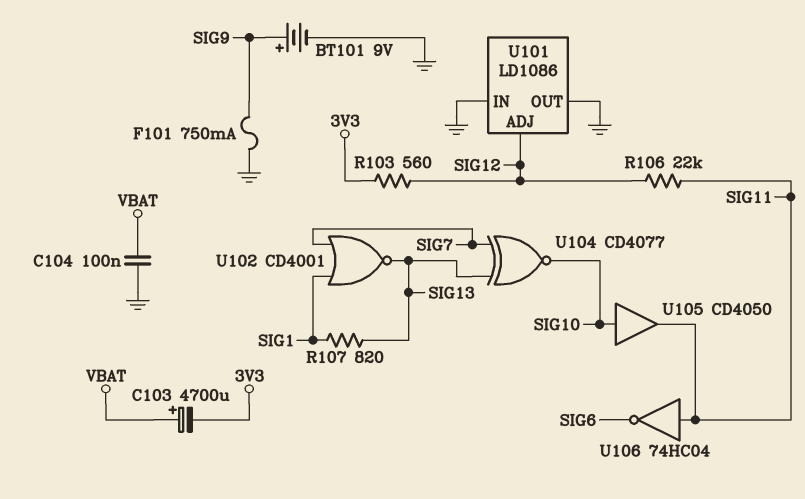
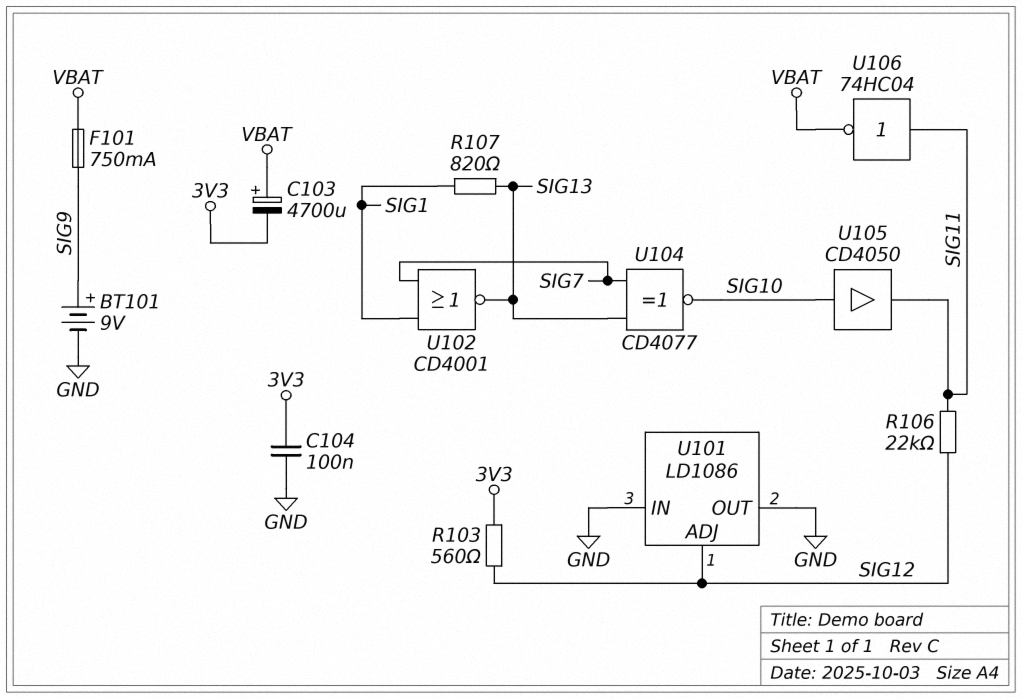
C104: 100nF (GND, VBAT) -> 100nF (3V3, GND)
F101: 750mA (GND, SIG9) -> 750mA (SIG9, VBAT)
U106: NOT 74HC04 (in SIG11, out SIG6) -> NOT 74HC04 (in SIG11, out VBAT)

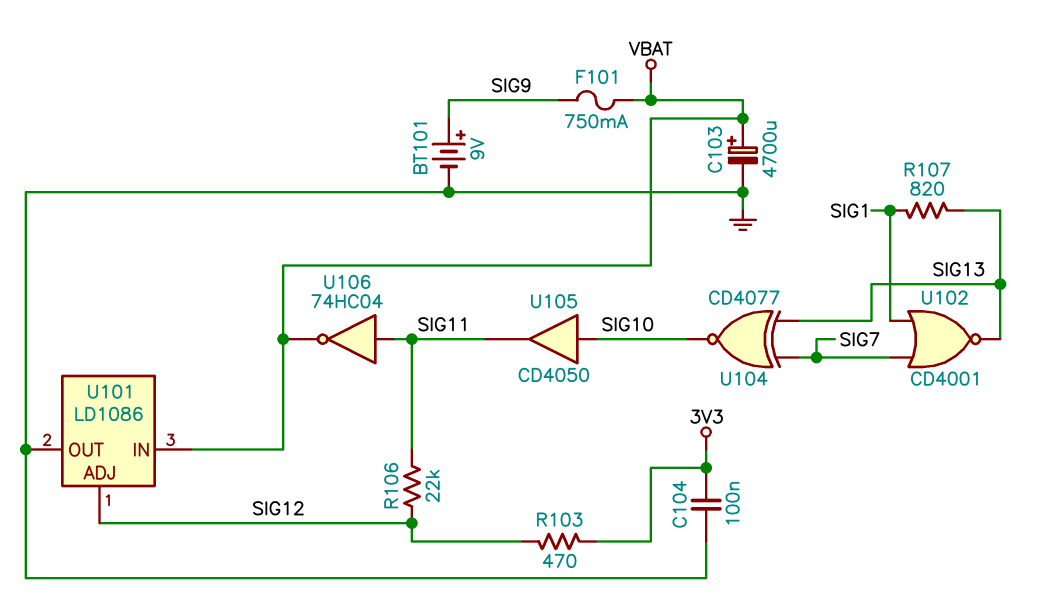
C103: 4700uF (plus VBAT, minus 3V3) -> 4700uF (plus VBAT, minus GND)
R103: 560 (3V3, SIG12) -> 470 (3V3, SIG12)
U101 pin IN: GND -> VBAT

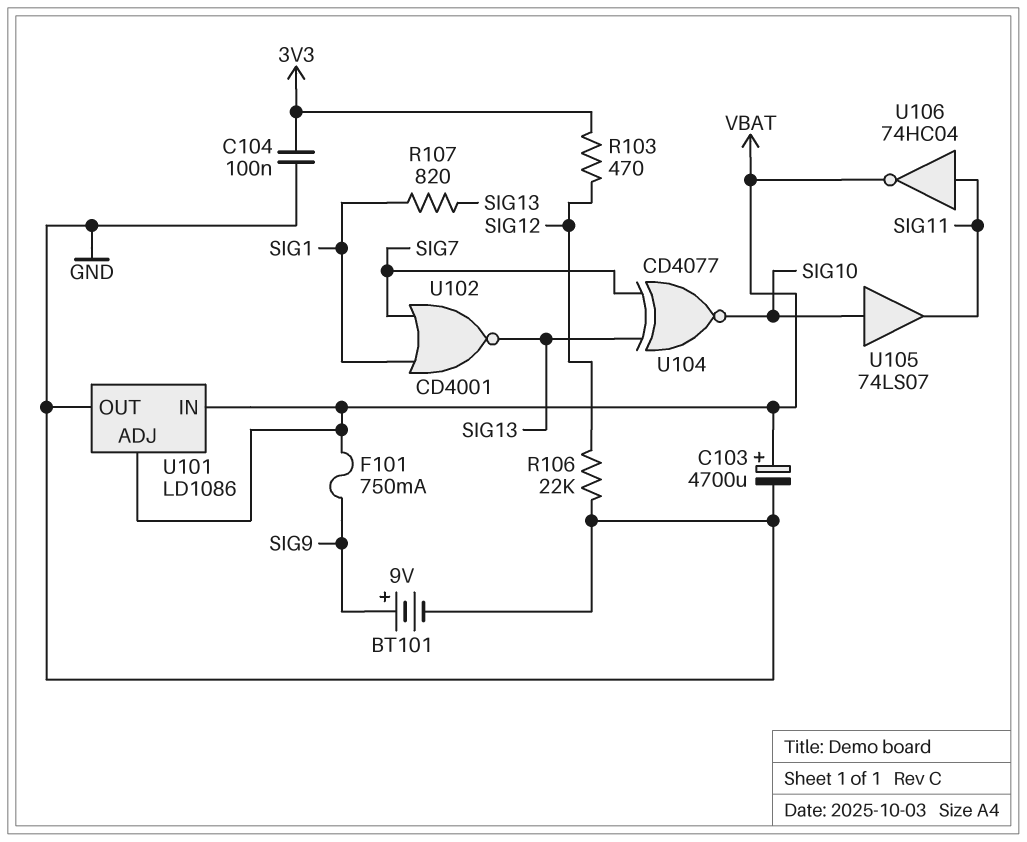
R106: 22k (SIG11, SIG12) -> 22k (GND, SIG12)
U101 pin ADJ: SIG12 -> VBAT
U105: buffer CD4050 (in SIG10, out SIG11) -> buffer 74LS07 (in SIG10, out SIG11)

